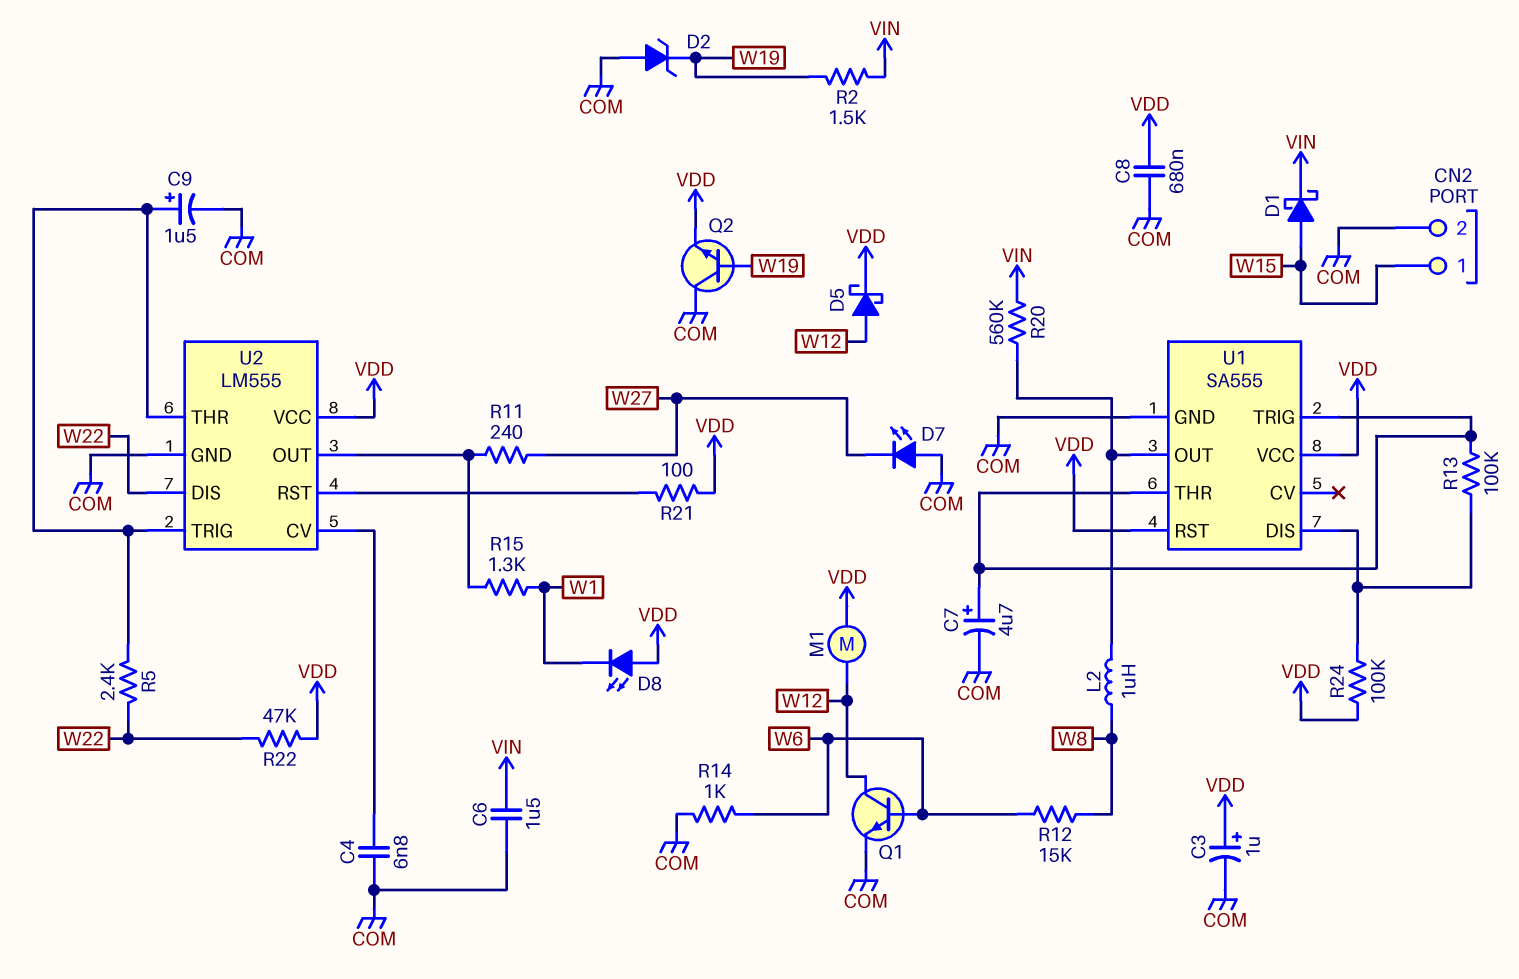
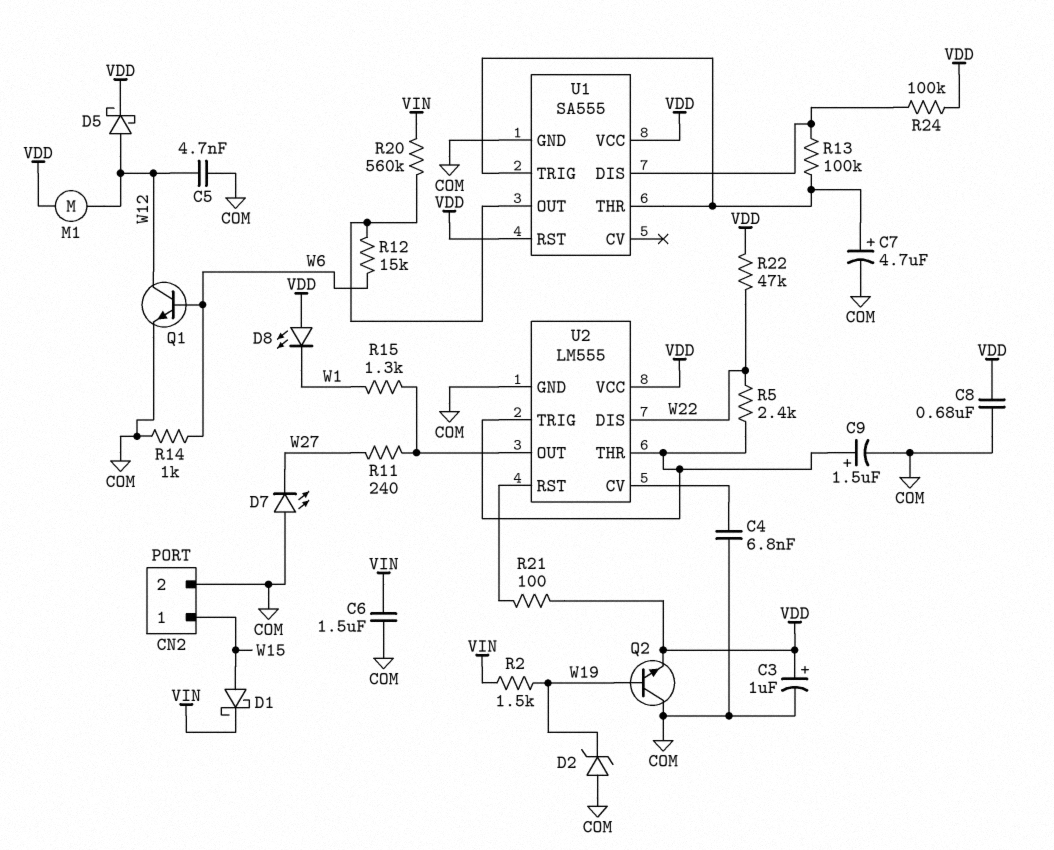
C5: none -> 4.7nF (COM, W12)
L2: 1uH (U1/OUT, W8) -> none
R12: 15k (W6, W8) -> 15k (U1/OUT, W6)

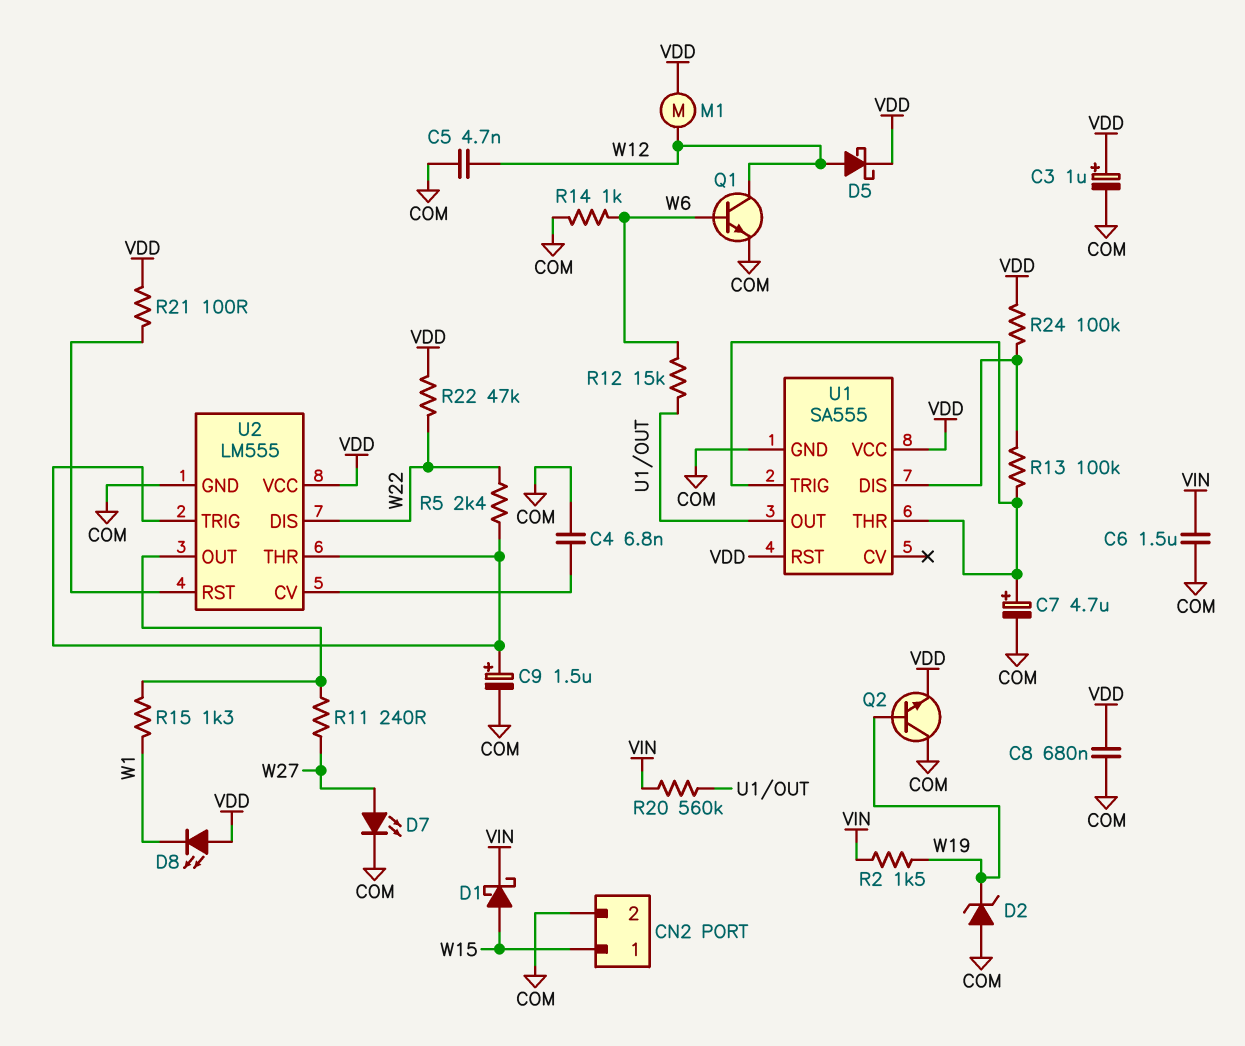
D7: LED (A COM, K W27) -> LED (A W27, K COM)

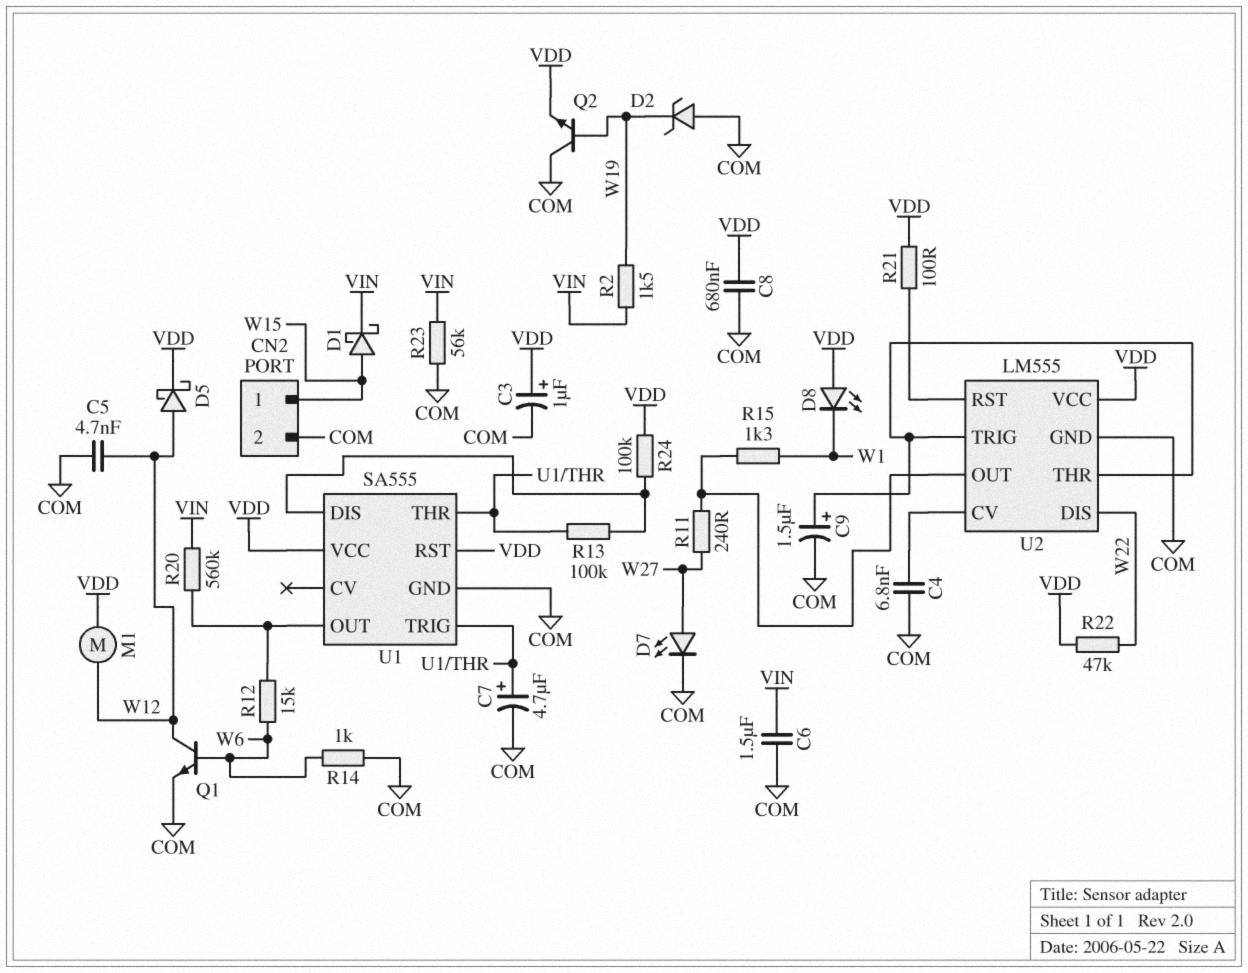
R5: 2.4k (U2/THR, W22) -> none
R23: none -> 56k (COM, VIN)

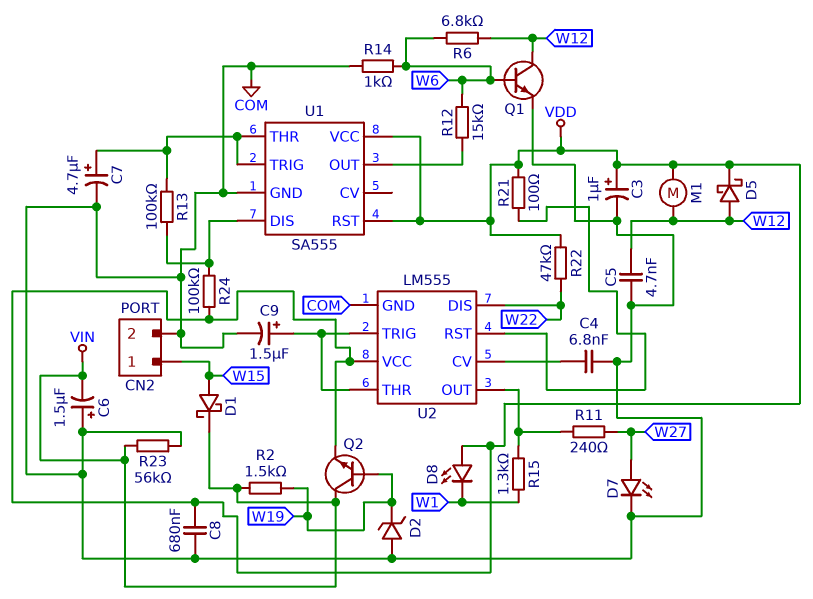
C6: 1.5uF (COM, VIN) -> 1.5uF (plus COM, minus VIN)
Q2: NPN (B W19, C COM, E VDD) -> NPN (B W19, C VIN, E VDD)
R6: none -> 6.8k (W6, W12)
R20: 560k (U1/OUT, VIN) -> none

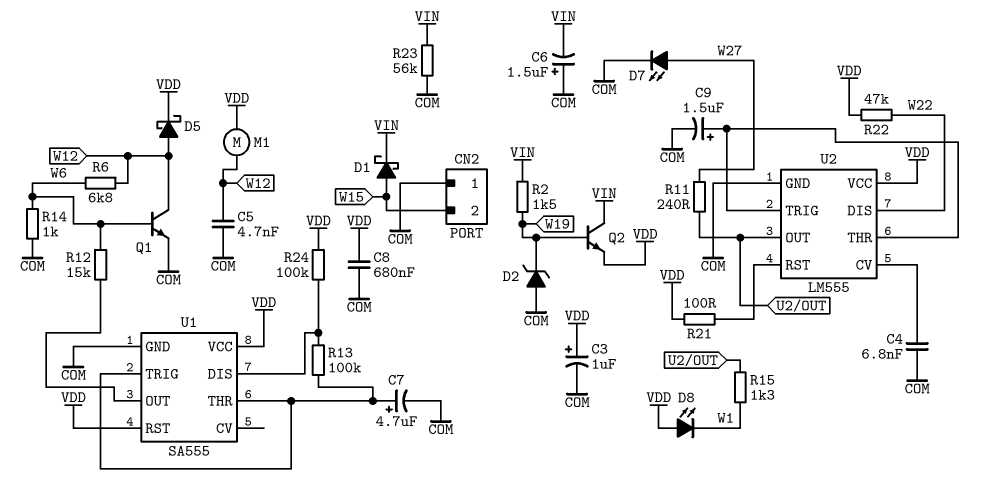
CN2 pin 1: W15 -> COM
CN2 pin 2: COM -> W15

